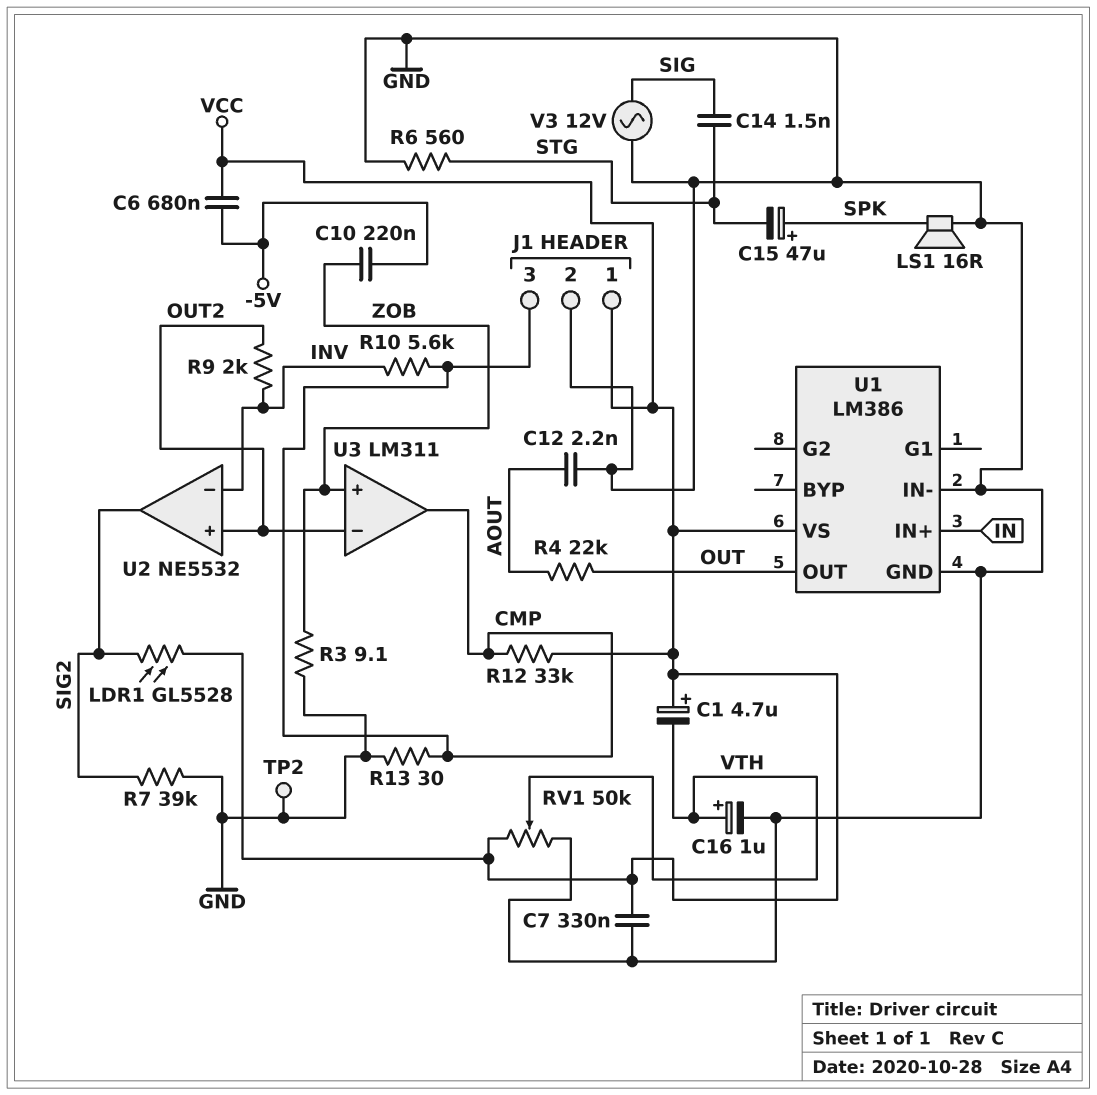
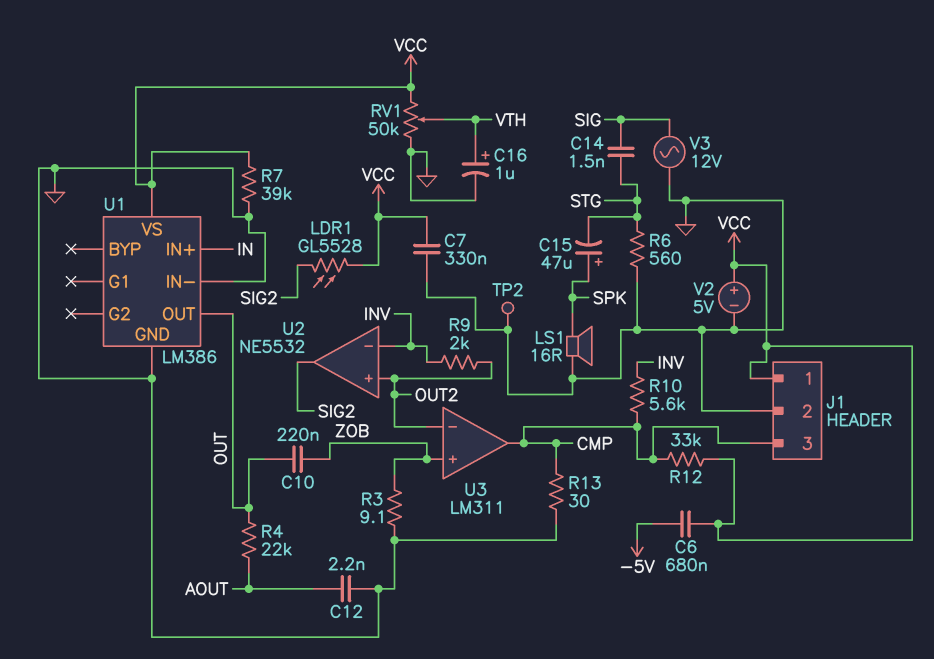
C1: 4.7uF (plus VCC, minus VTH) -> none
C10: 220nF (-5V, ZOB) -> 220nF (OUT, ZOB)
R7: 39k (GND, SIG2) -> 39k (GND, VCC)
V2: none -> 5V (plus VCC, minus GND)

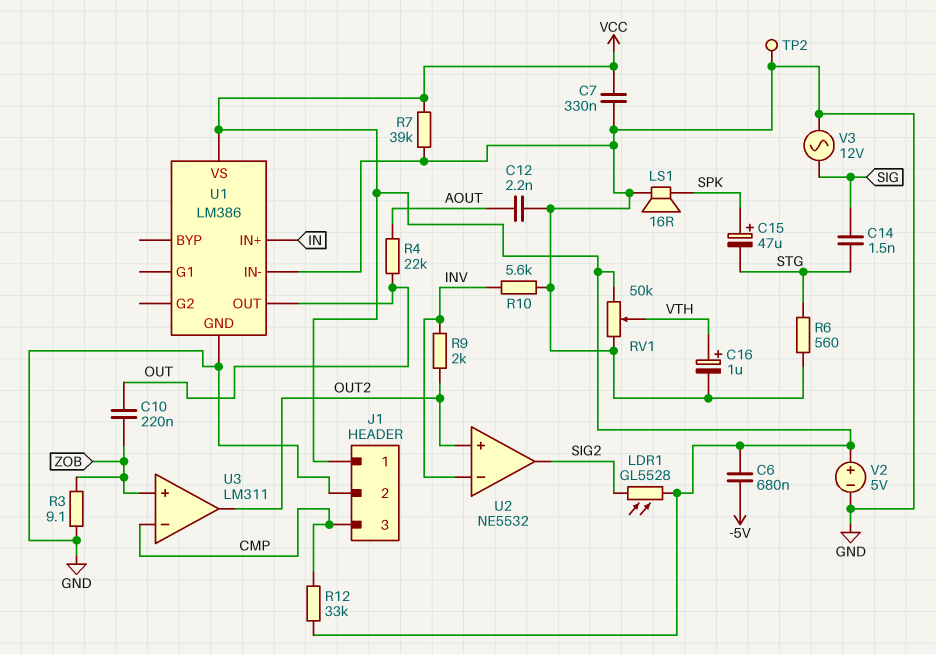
R10: 5.6k (CMP, INV) -> 5.6k (GND, INV)
R13: 30 (CMP, GND) -> none
U3 pin in-: OUT2 -> CMP
U3 pin out: CMP -> OUT2

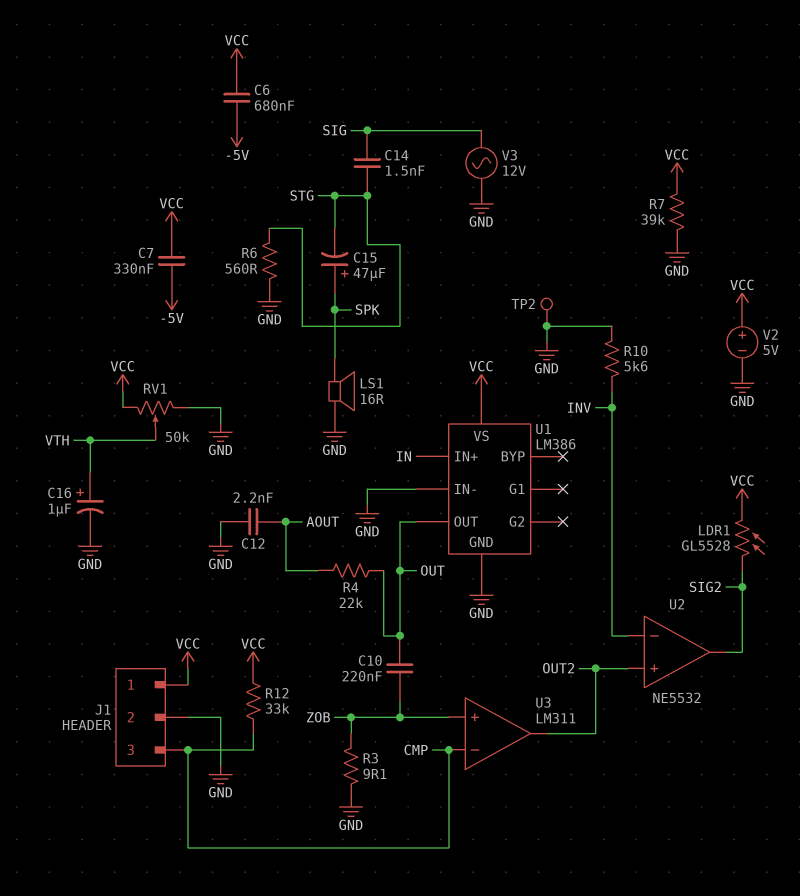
C7: 330nF (GND, VCC) -> 330nF (-5V, VCC)
R9: 2k (INV, OUT2) -> none

